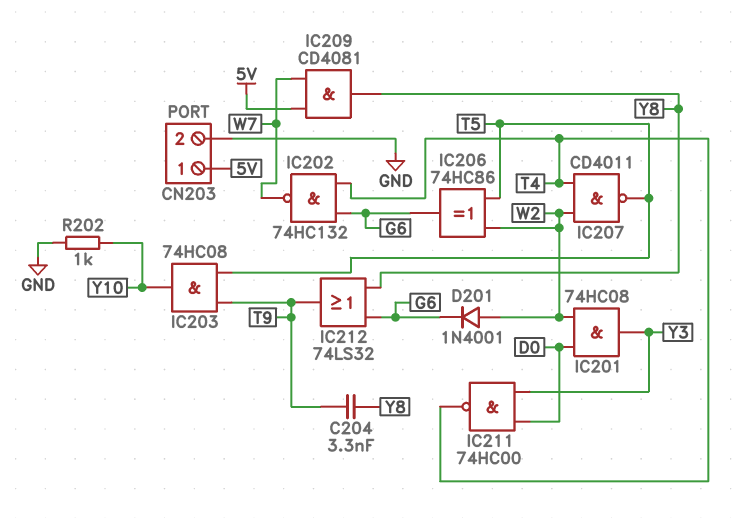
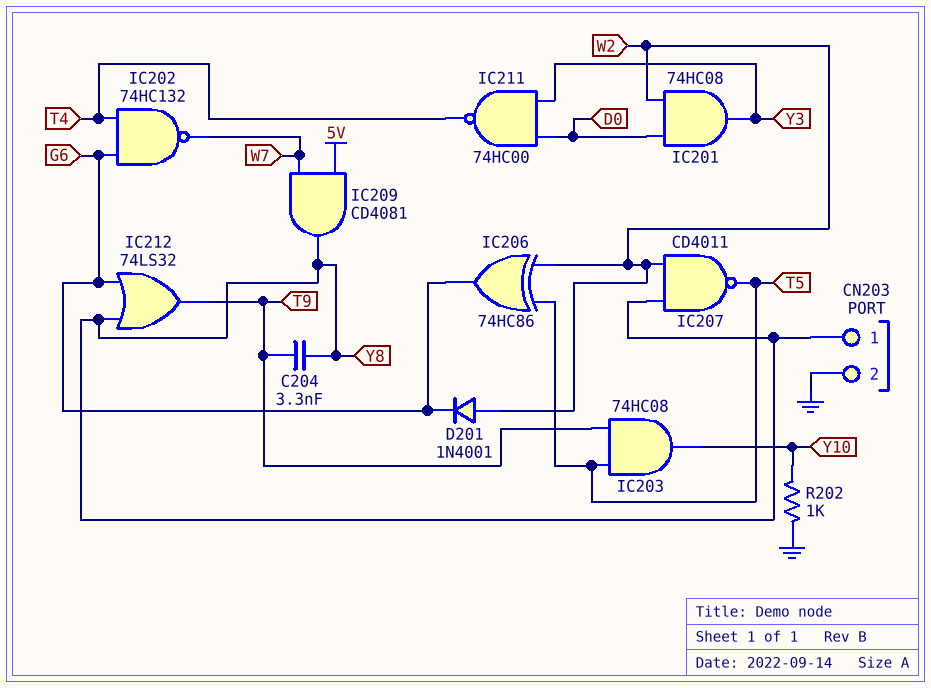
CN203 pin 1: 5V -> Y8
IC207: NAND CD4011 (in T4, in W2, out T5) -> NAND CD4011 (in W2, in Y8, out T5)

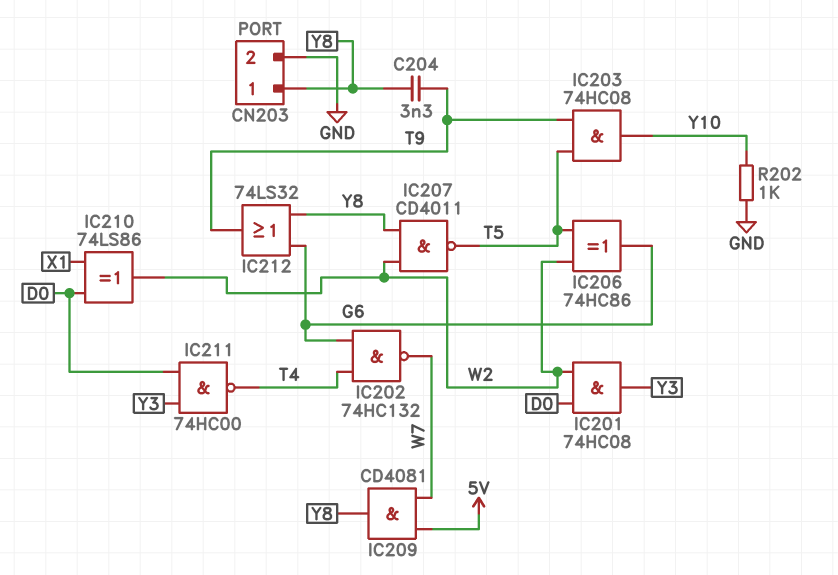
D201: diode 1N4001 (A W2, K G6) -> none
IC210: none -> XOR 74LS86 (in D0, in X1, out W2)

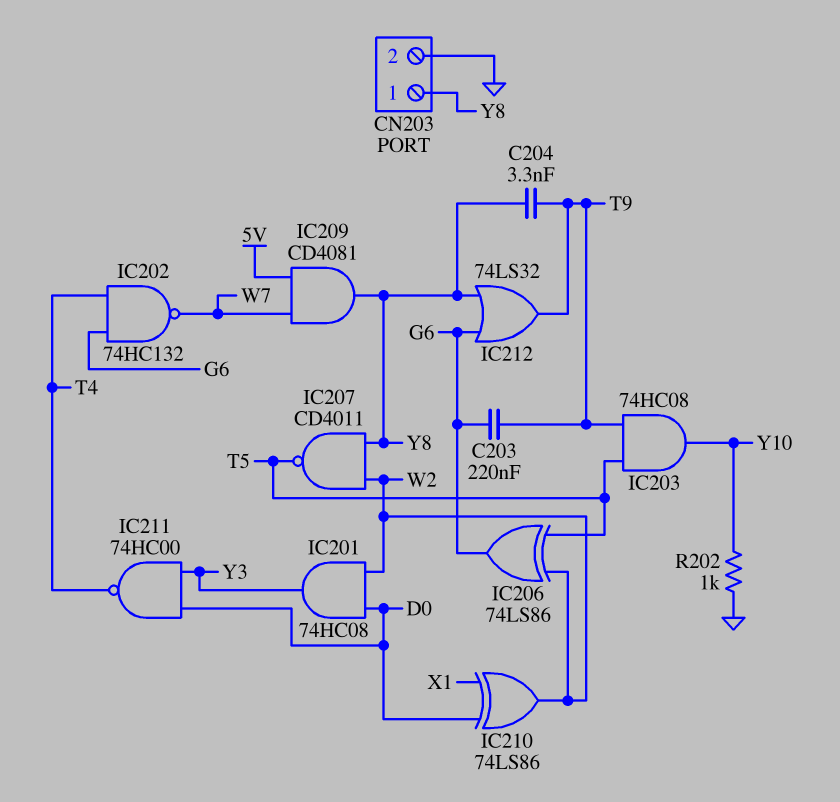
C203: none -> 220nF (G6, T9)
IC206: XOR 74HC86 (in T5, in W2, out G6) -> XOR 74LS86 (in T5, in W2, out G6)

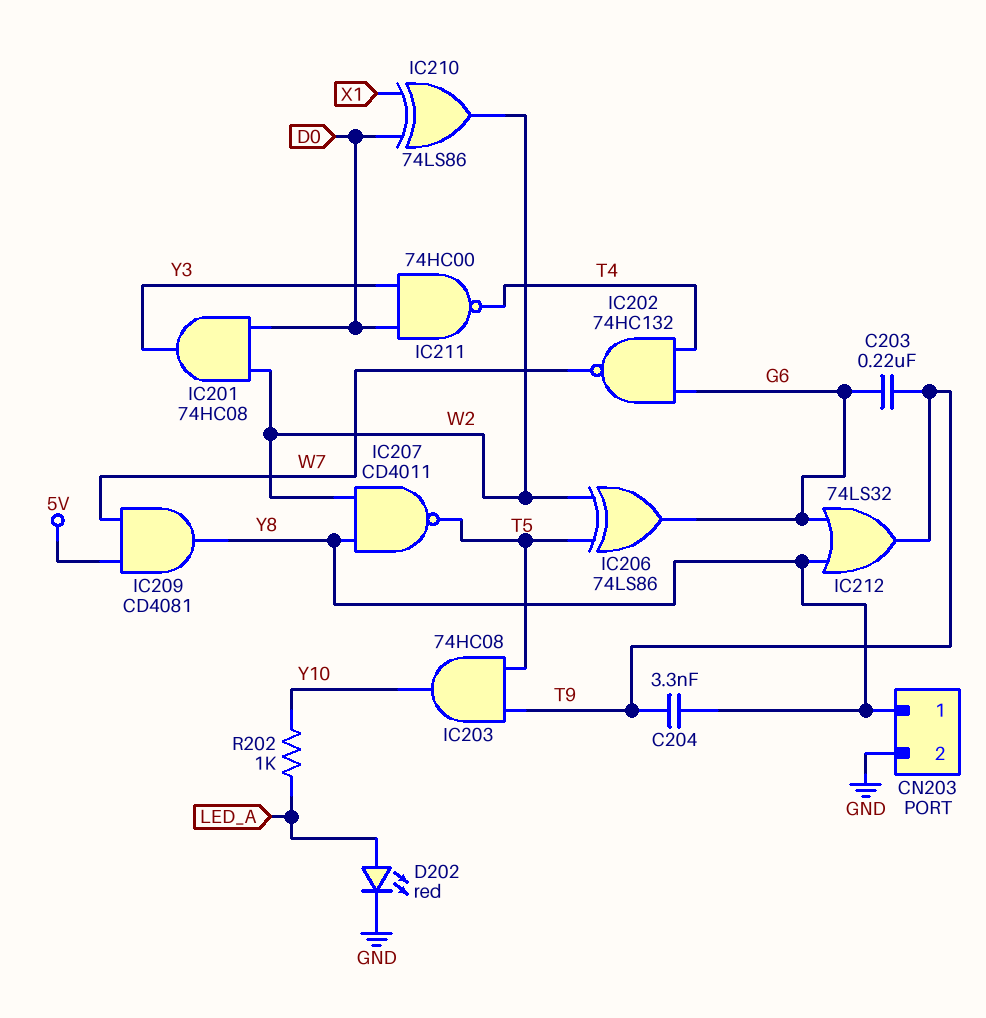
D202: none -> LED red (A LED_A, K GND)
R202: 1k (GND, Y10) -> 1k (LED_A, Y10)

